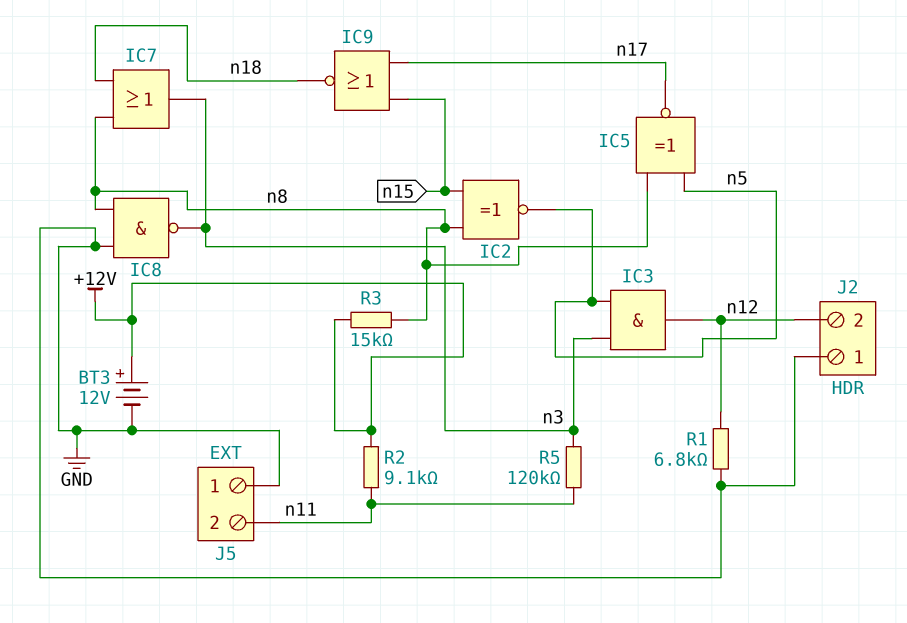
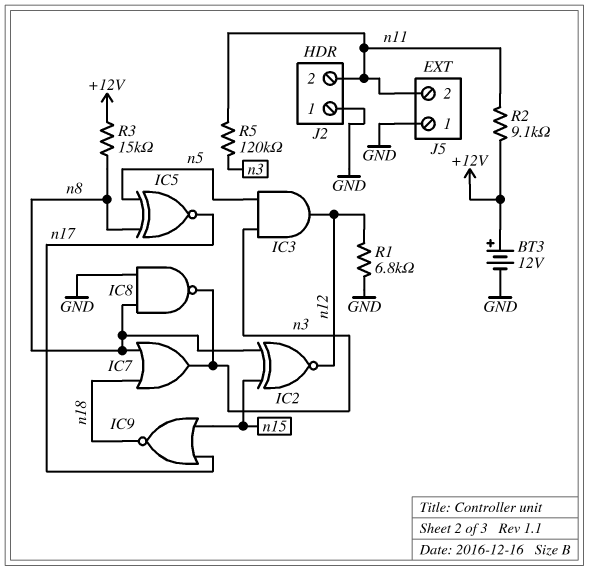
IC2: XNOR (in n8, in n15, out n5) -> XNOR (in n8, in n15, out n12)
J2 pin 2: n12 -> n11

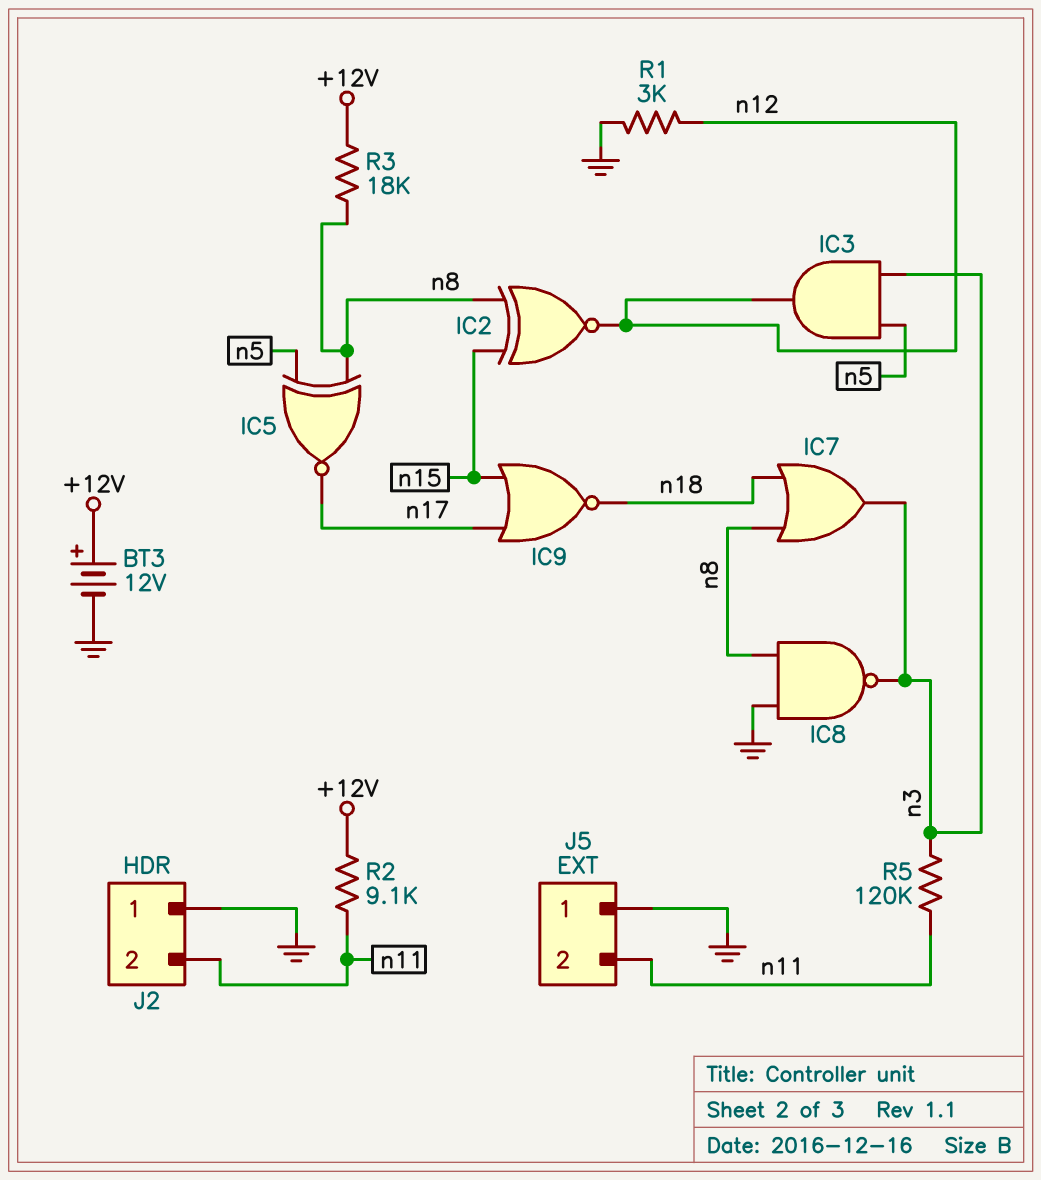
R1: 6.8k (GND, n12) -> 3k (GND, n12)
R3: 15k (+12V, n8) -> 18k (+12V, n8)

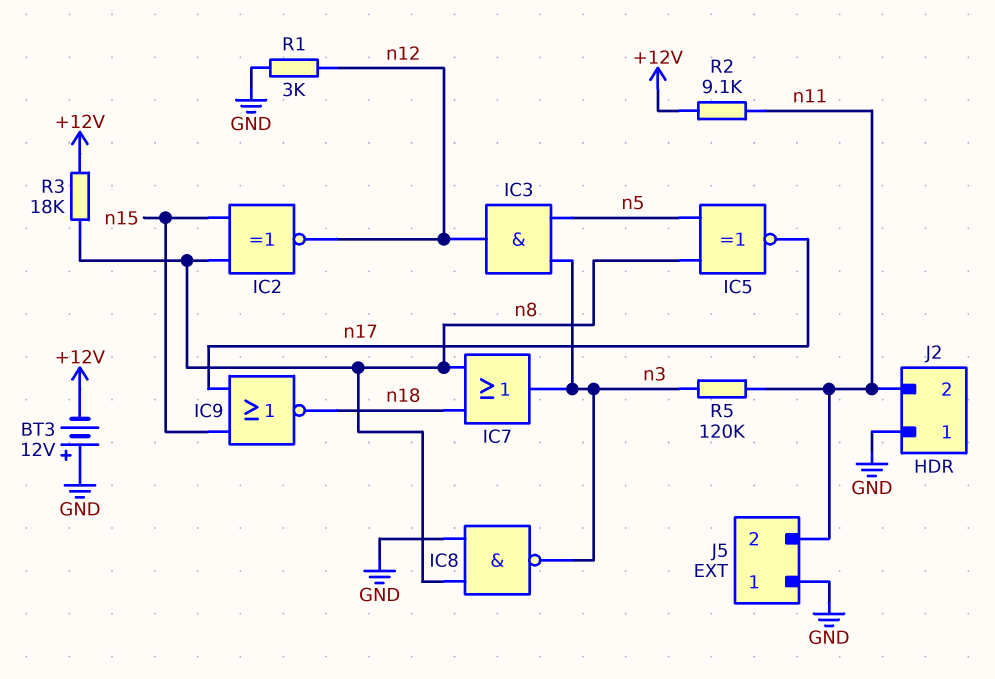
BT3: 12V (plus +12V, minus GND) -> 12V (plus GND, minus +12V)

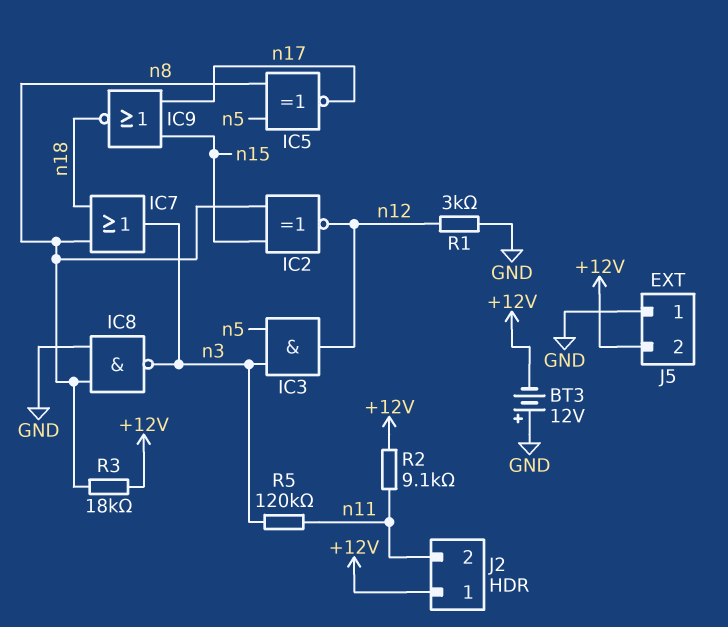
J2 pin 1: GND -> +12V
J5 pin 2: n11 -> +12V

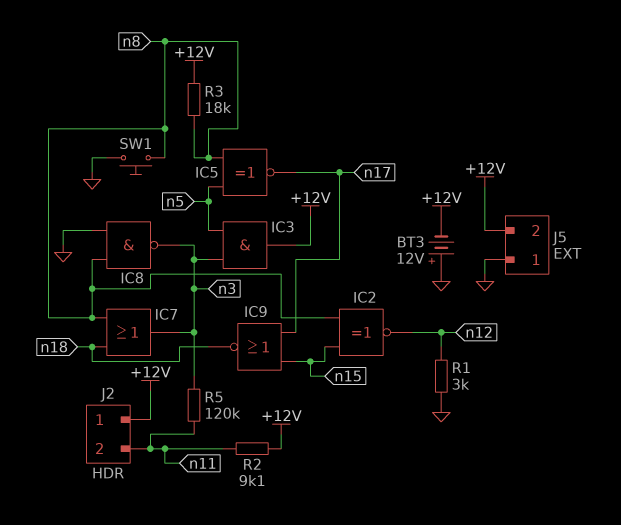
IC3: AND (in n3, in n5, out n12) -> AND (in n3, in n5, out +12V)
SW1: none -> button (GND, n8)

